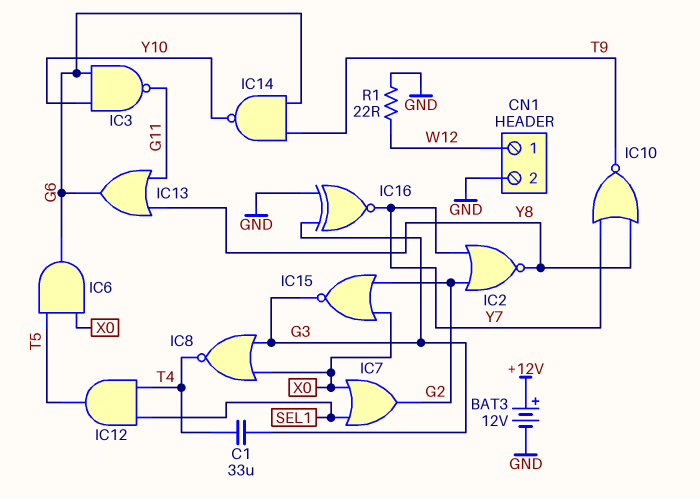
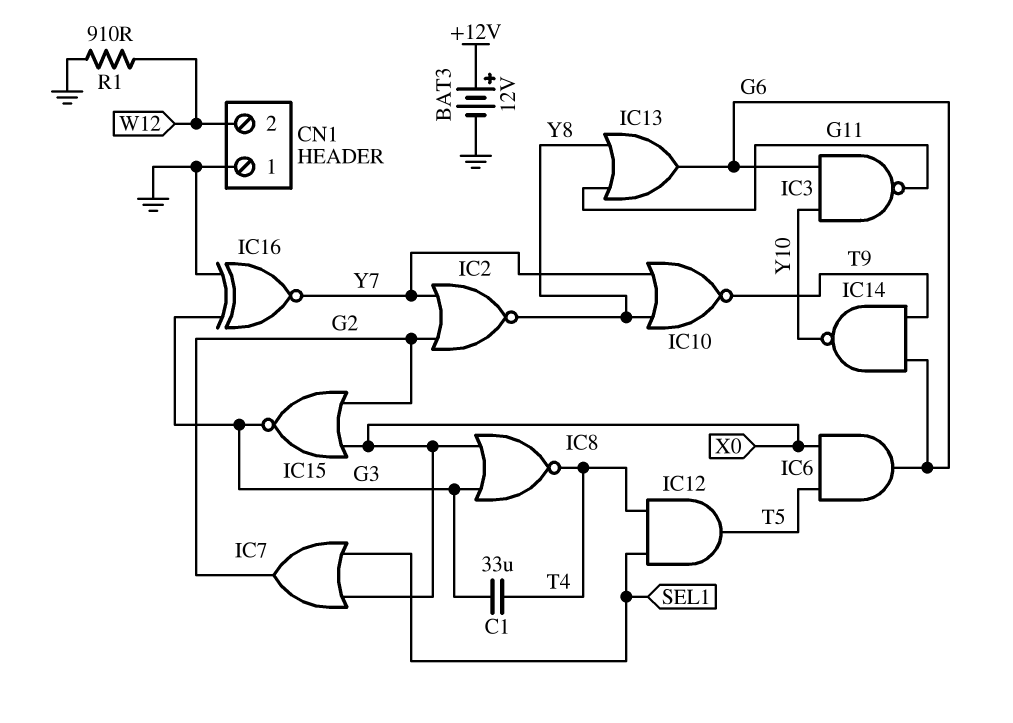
CN1 pin 1: W12 -> GND
CN1 pin 2: GND -> W12
R1: 22 (GND, W12) -> 910 (GND, W12)

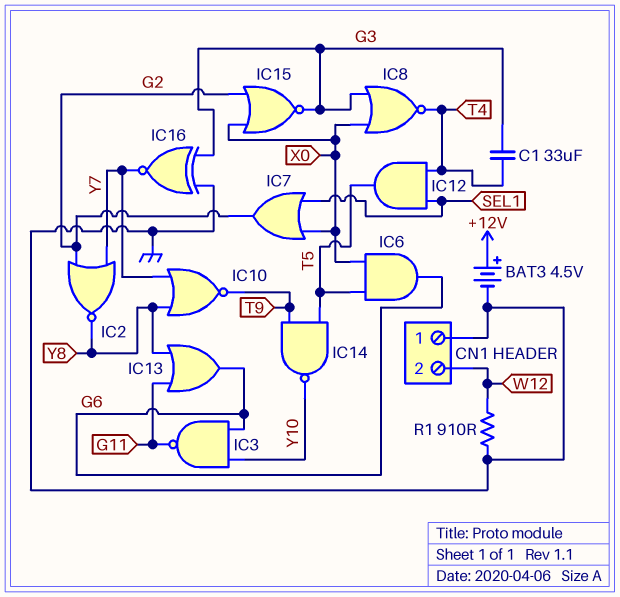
BAT3: 12V (plus +12V, minus GND) -> 4.5V (plus +12V, minus GND)
IC14: NAND (in G6, in T9, out Y10) -> NAND (in T5, in T9, out Y10)

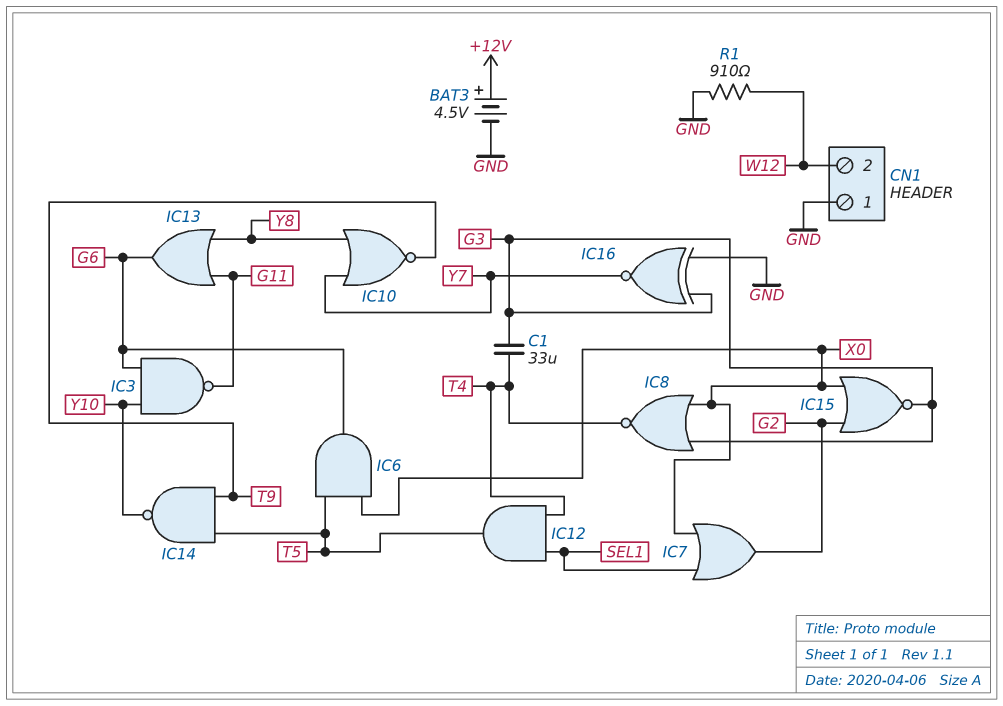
IC2: NOR (in G2, in Y7, out Y8) -> none

